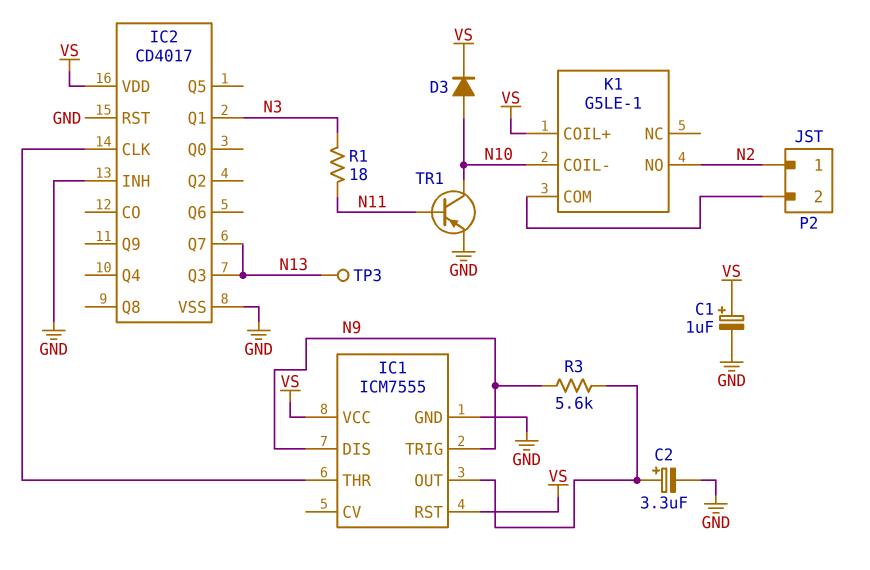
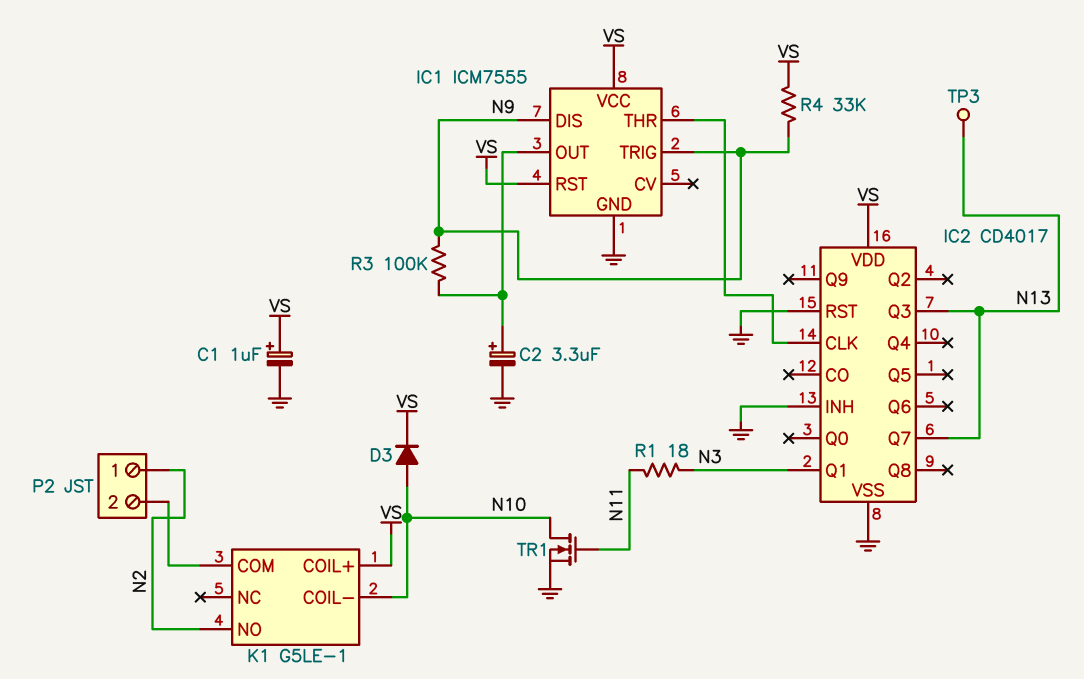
R3: 5.6k (IC1/OUT, N9) -> 100k (IC1/OUT, N9)
R4: none -> 33k (N9, VS)
TR1: PNP (B N11, C N10, E GND) -> NMOS (G N11, D N10, S GND)

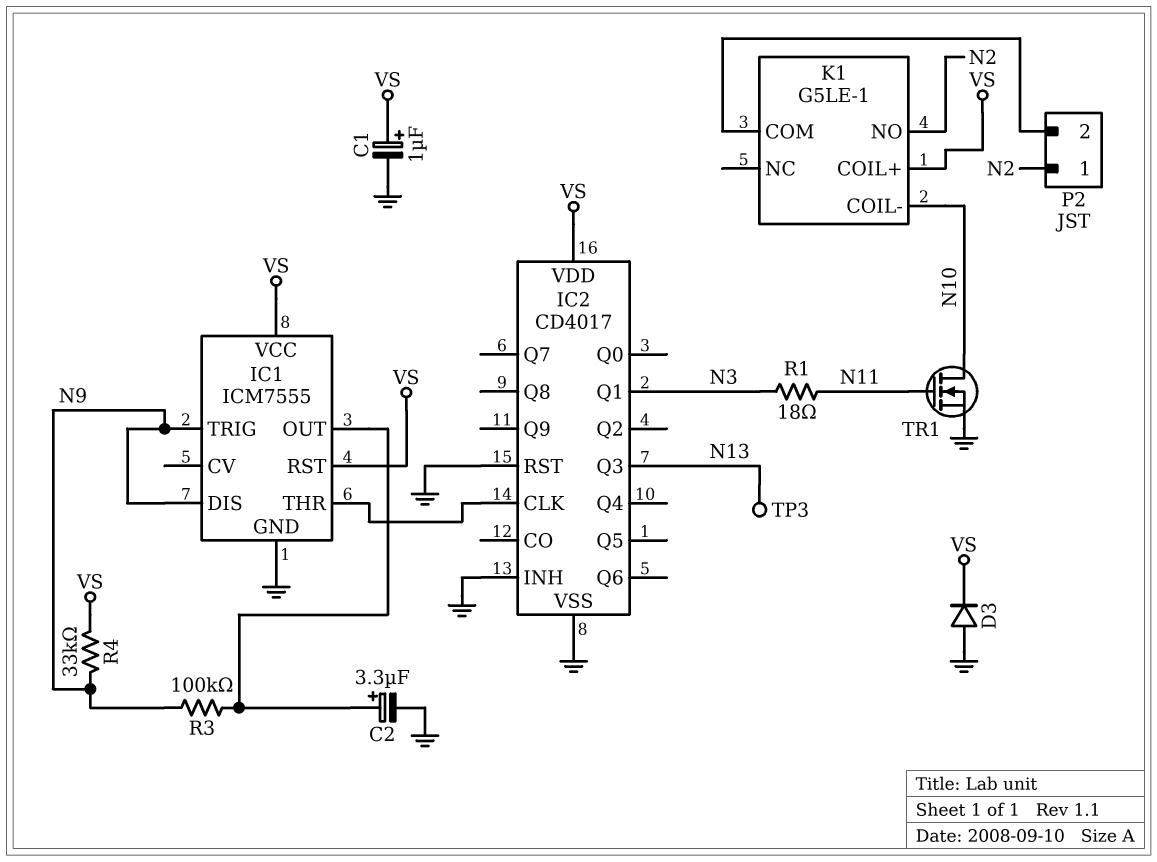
D3: diode (A N10, K VS) -> diode (A GND, K VS)
IC2 pin Q7: N13 -> none

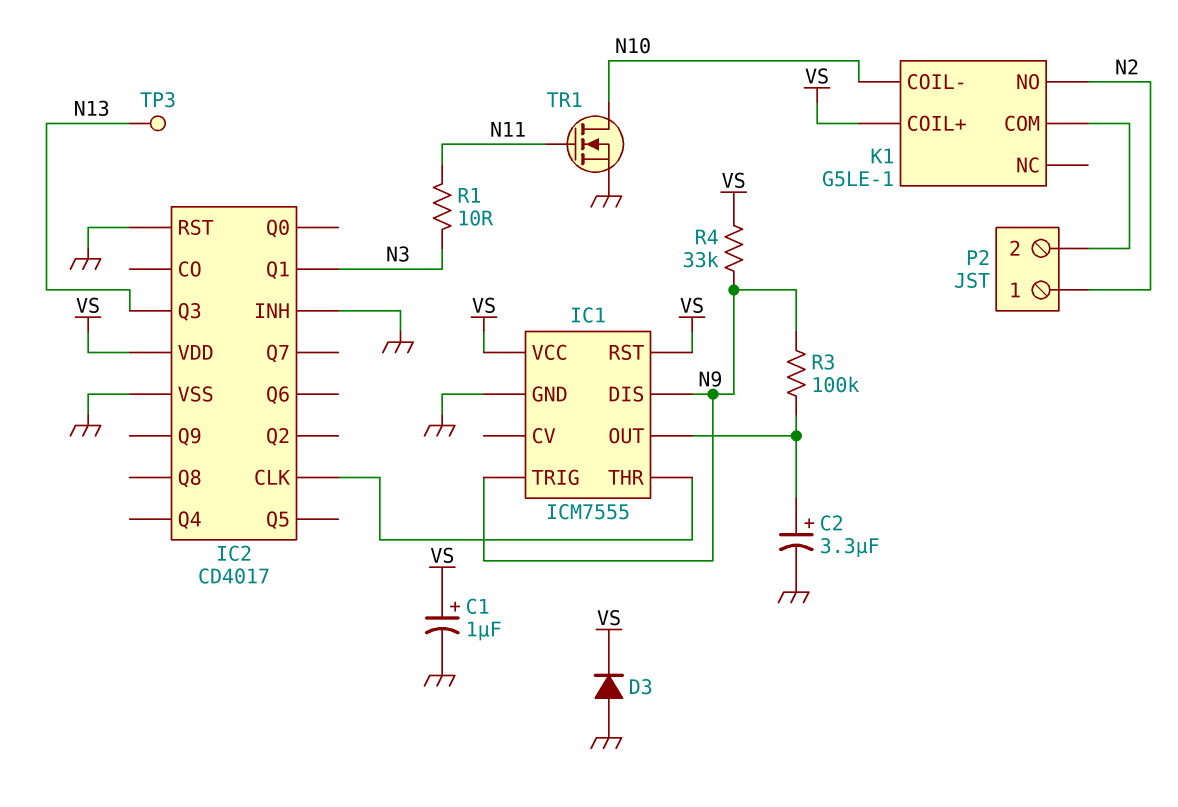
R1: 18 (N3, N11) -> 10 (N3, N11)

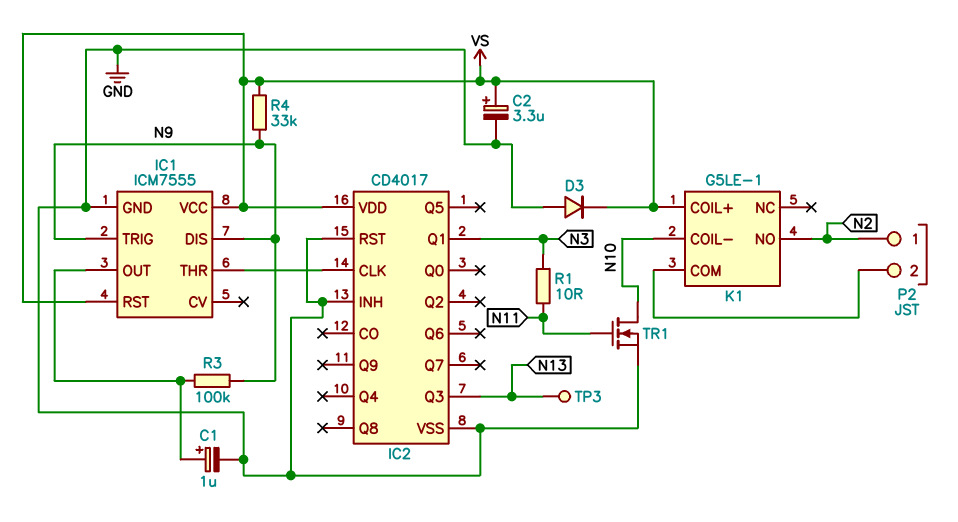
C1: 1uF (plus VS, minus GND) -> 1uF (plus IC1/OUT, minus GND)
C2: 3.3uF (plus IC1/OUT, minus GND) -> 3.3uF (plus VS, minus GND)

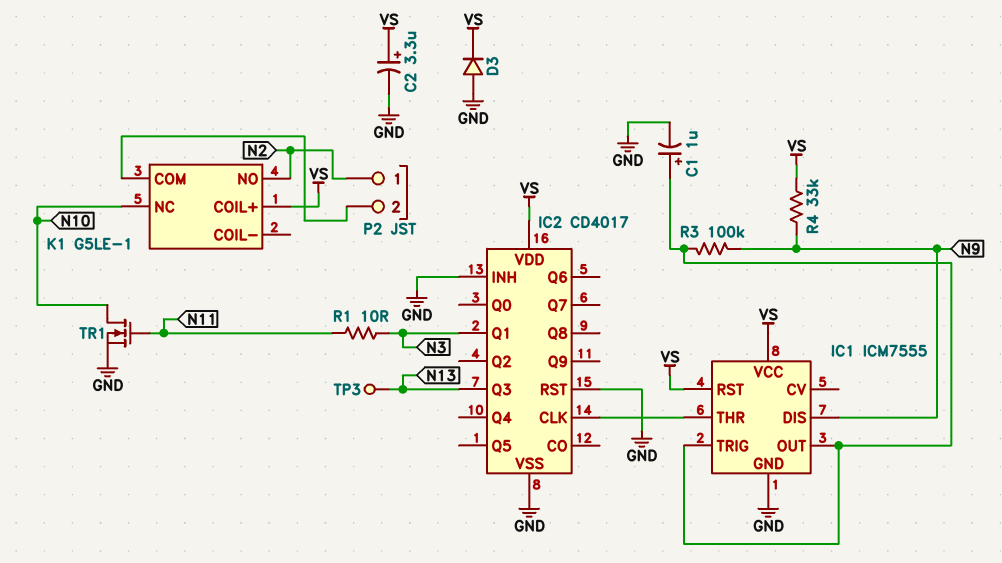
IC1 pin TRIG: N9 -> IC1/OUT
K1 pin COIL-: N10 -> none
K1 pin NC: none -> N10

